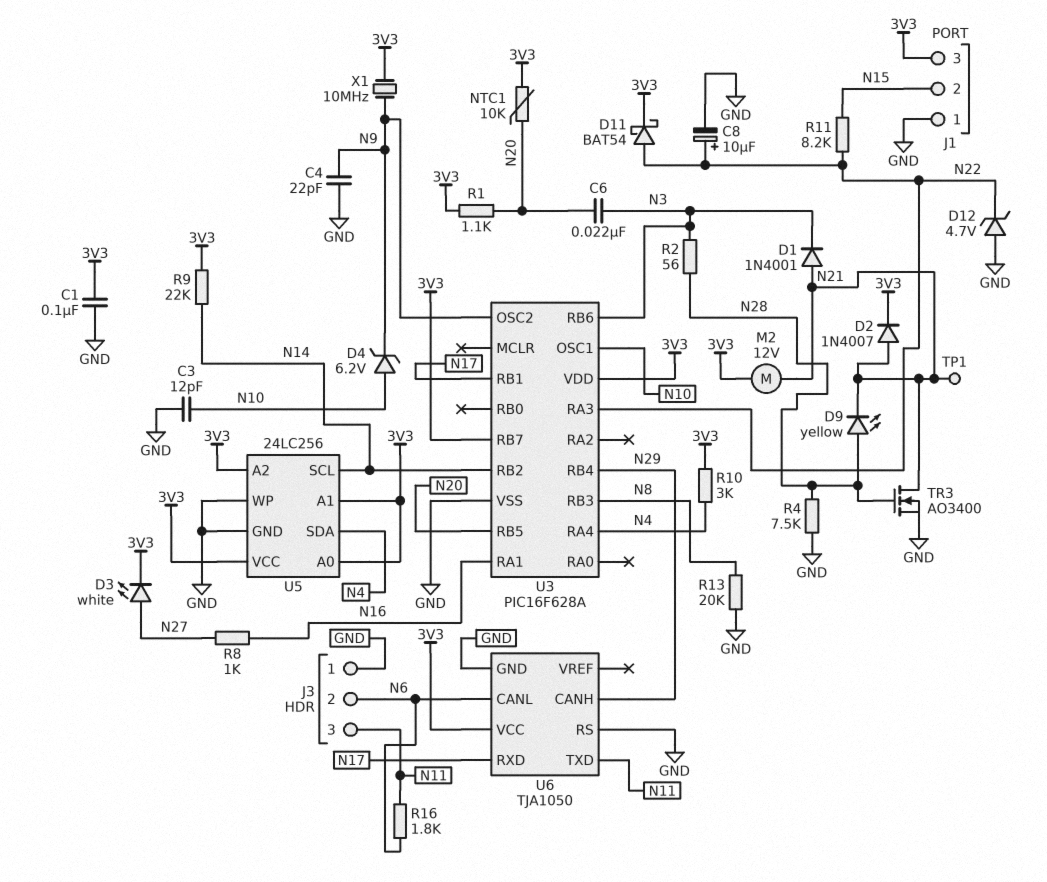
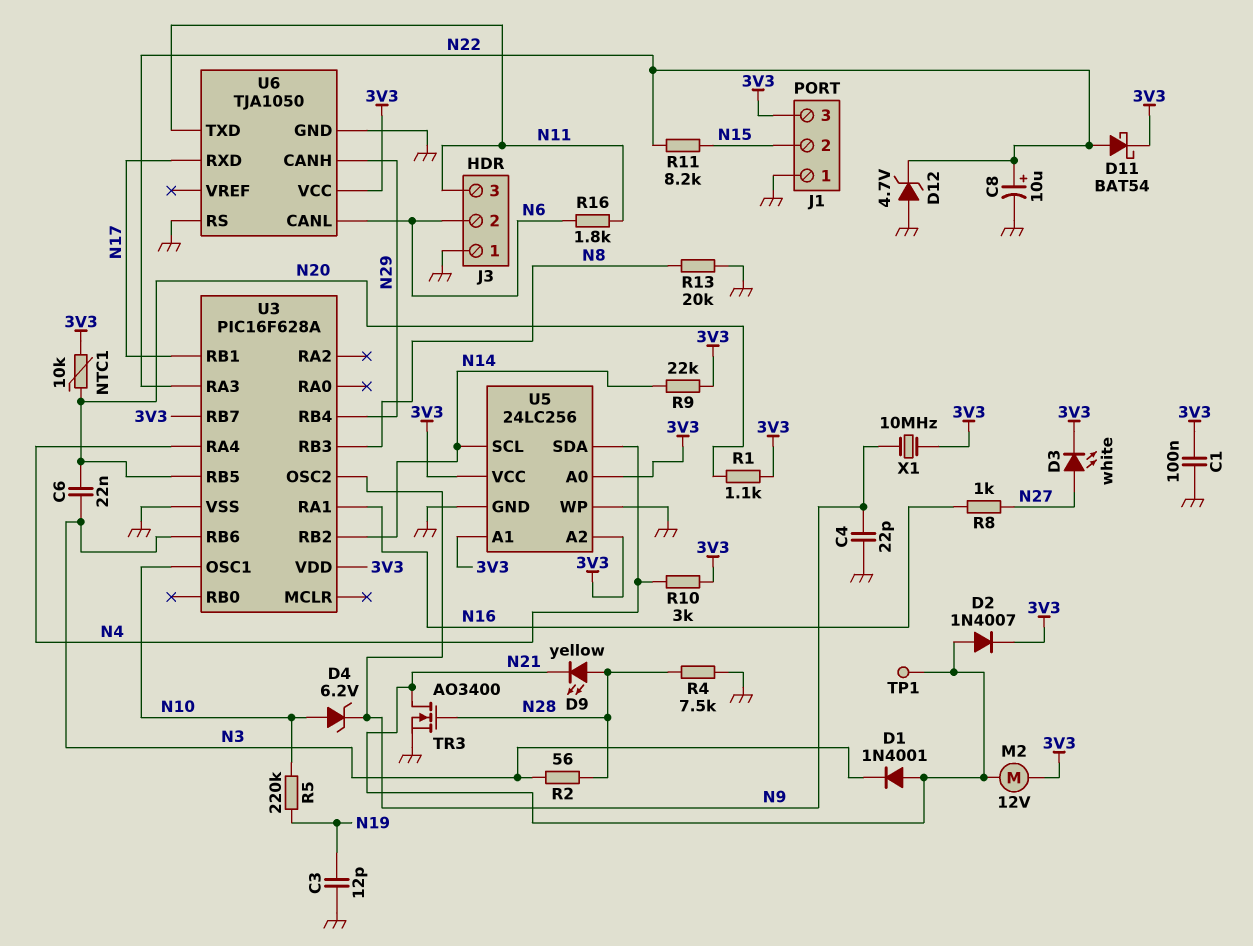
C3: 12pF (GND, N10) -> 12pF (GND, N19)
R5: none -> 220k (N10, N19)

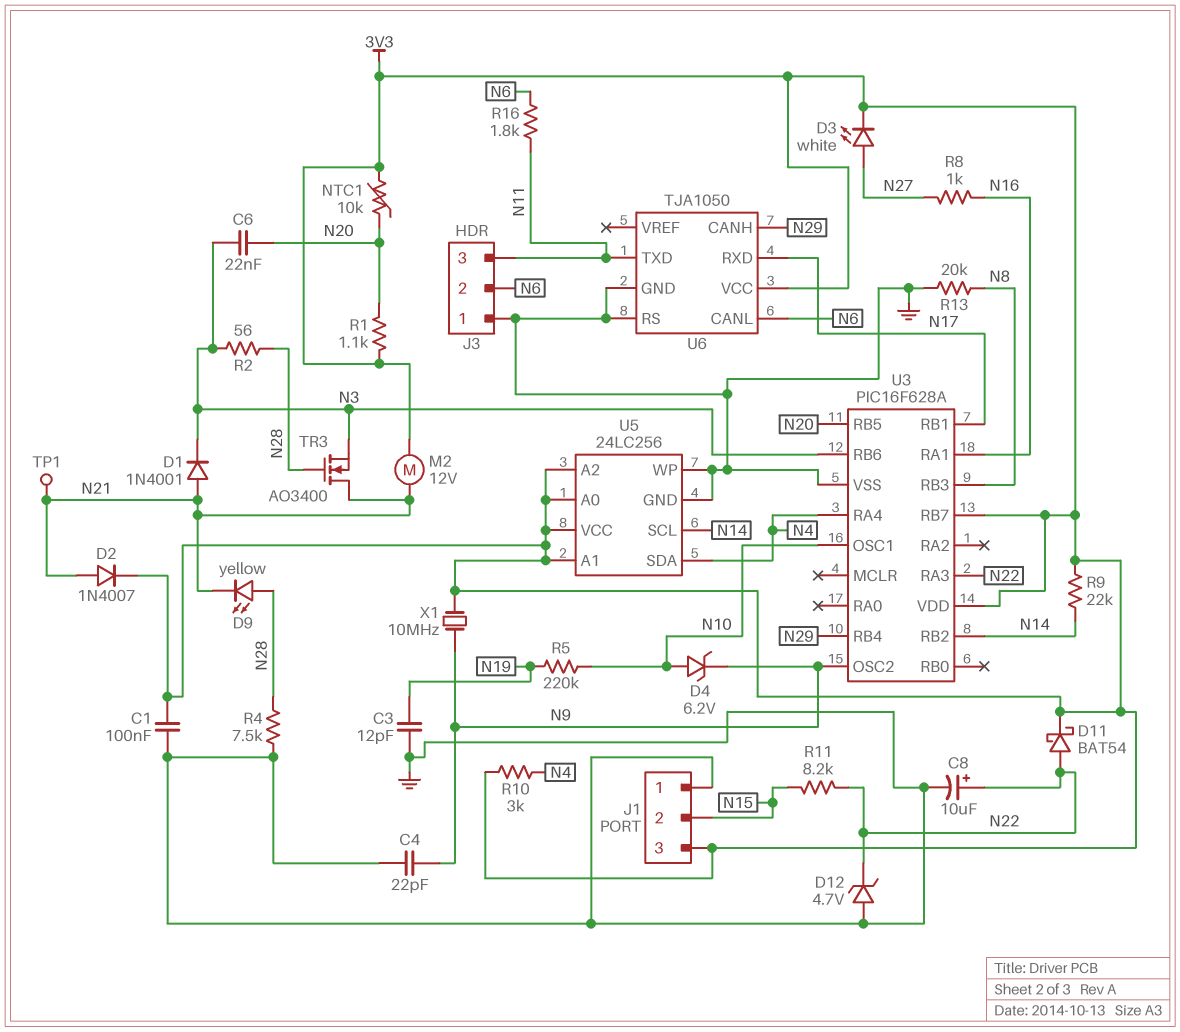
TR3: NMOS AO3400 (G N28, D N21, S GND) -> NMOS AO3400 (G N28, D N21, S N3)

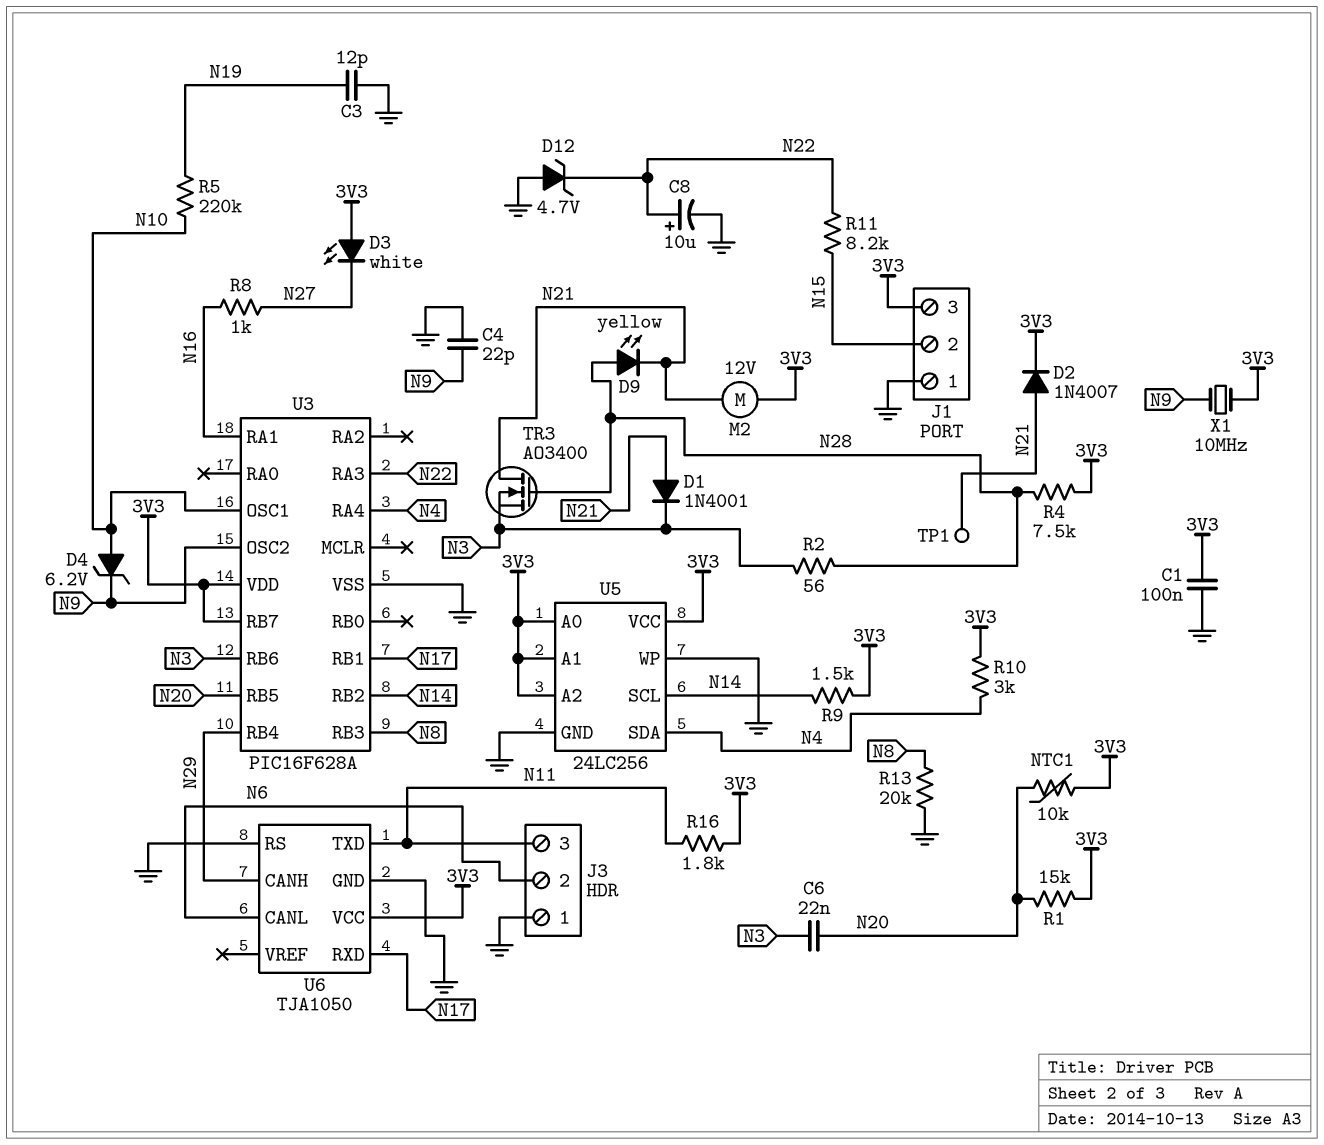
D3: LED white (A N27, K 3V3) -> LED white (A 3V3, K N27)
D11: schottky BAT54 (A N22, K 3V3) -> none
R1: 1.1k (3V3, N20) -> 15k (3V3, N20)
R4: 7.5k (GND, N28) -> 7.5k (3V3, N28)
R9: 22k (3V3, N14) -> 1.5k (3V3, N14)
R16: 1.8k (N6, N11) -> 1.8k (3V3, N11)

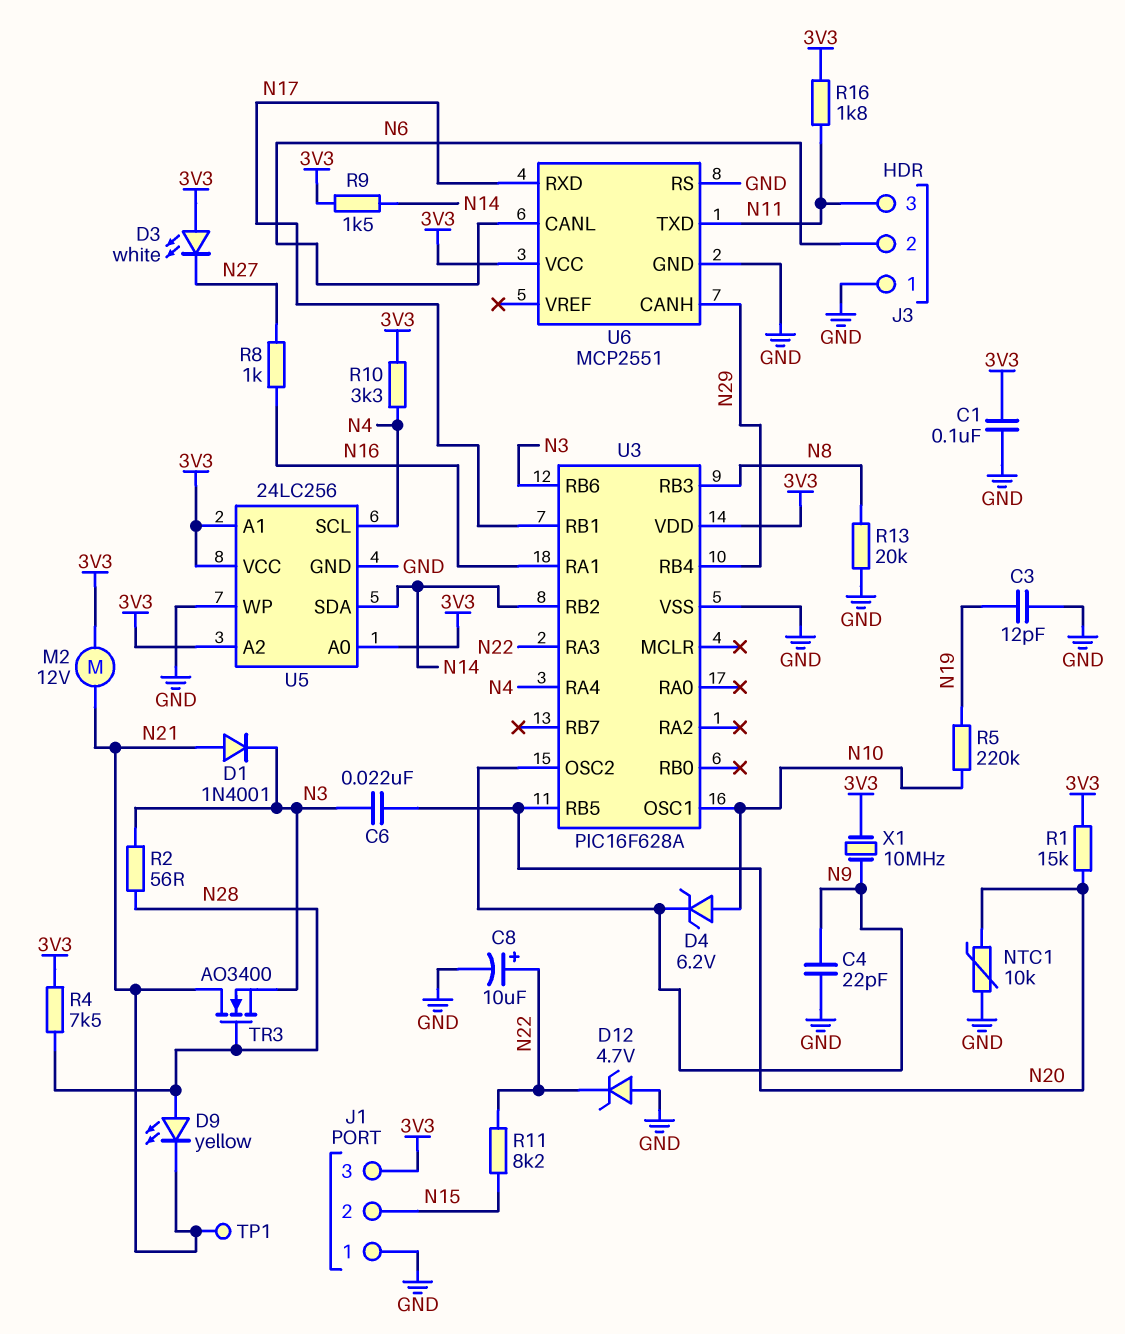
D2: diode 1N4007 (A N21, K 3V3) -> none
NTC1: 10k (3V3, N20) -> 10k (GND, N20)
R10: 3k (3V3, N4) -> 3.3k (3V3, N4)
U3 pin RB7: 3V3 -> none
U5 pin SCL: N14 -> N4
U5 pin SDA: N4 -> N14
U6: TJA1050 -> MCP2551

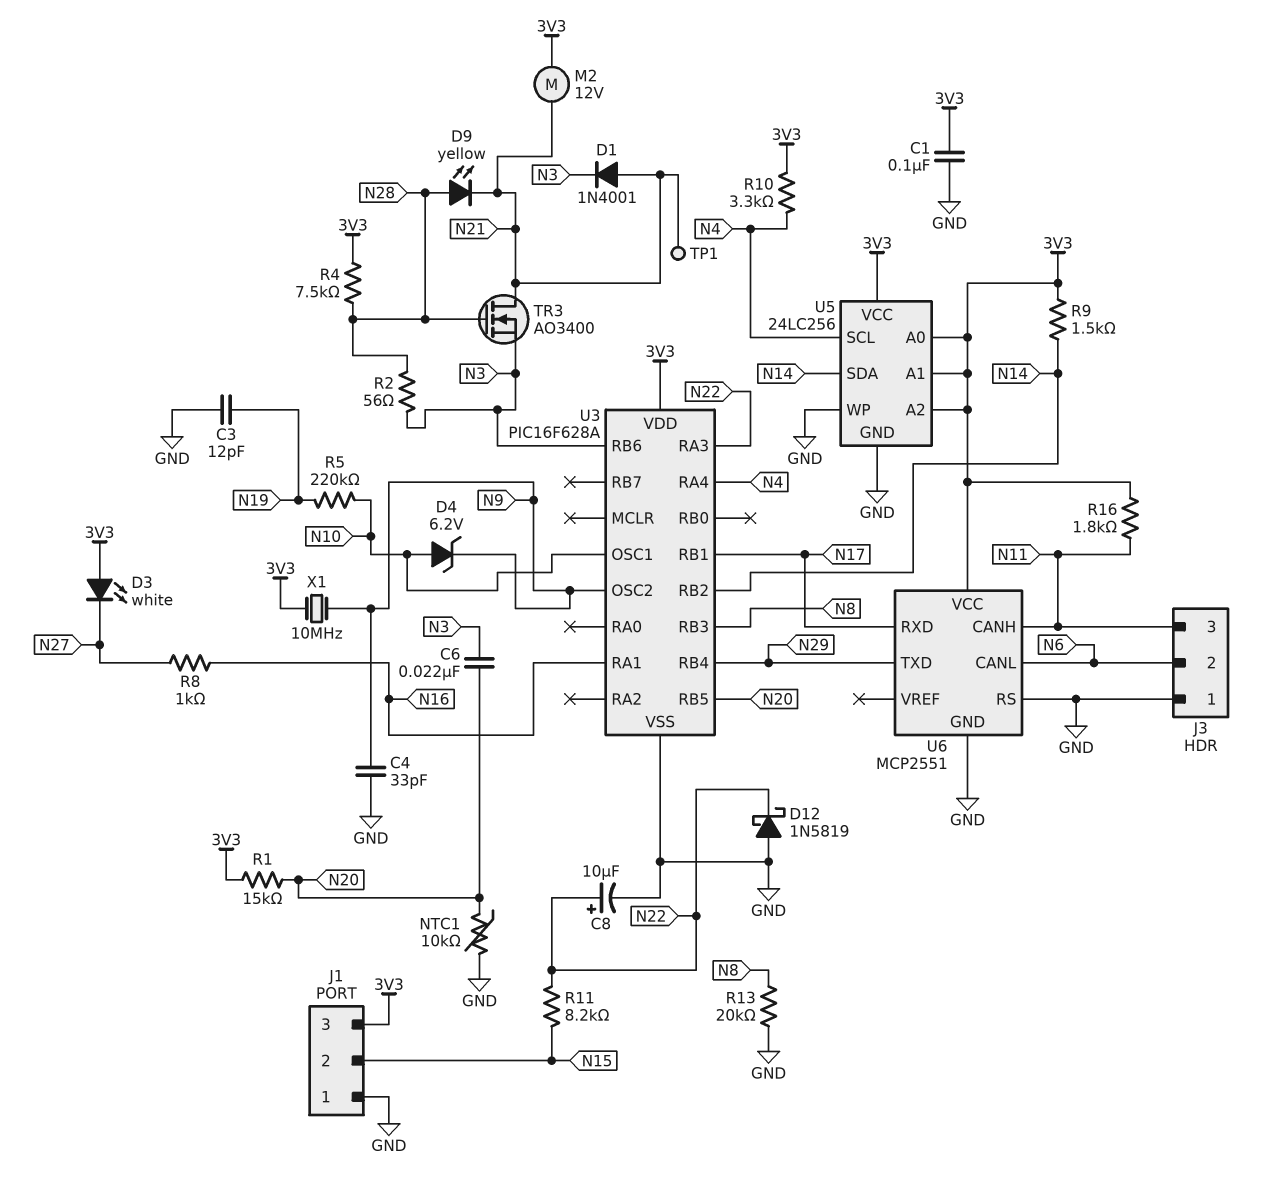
C4: 22pF (GND, N9) -> 33pF (GND, N9)
D12: zener 4.7V (A GND, K N22) -> schottky 1N5819 (A GND, K N22)
U6 pin CANH: N29 -> N11
U6 pin TXD: N11 -> N29

